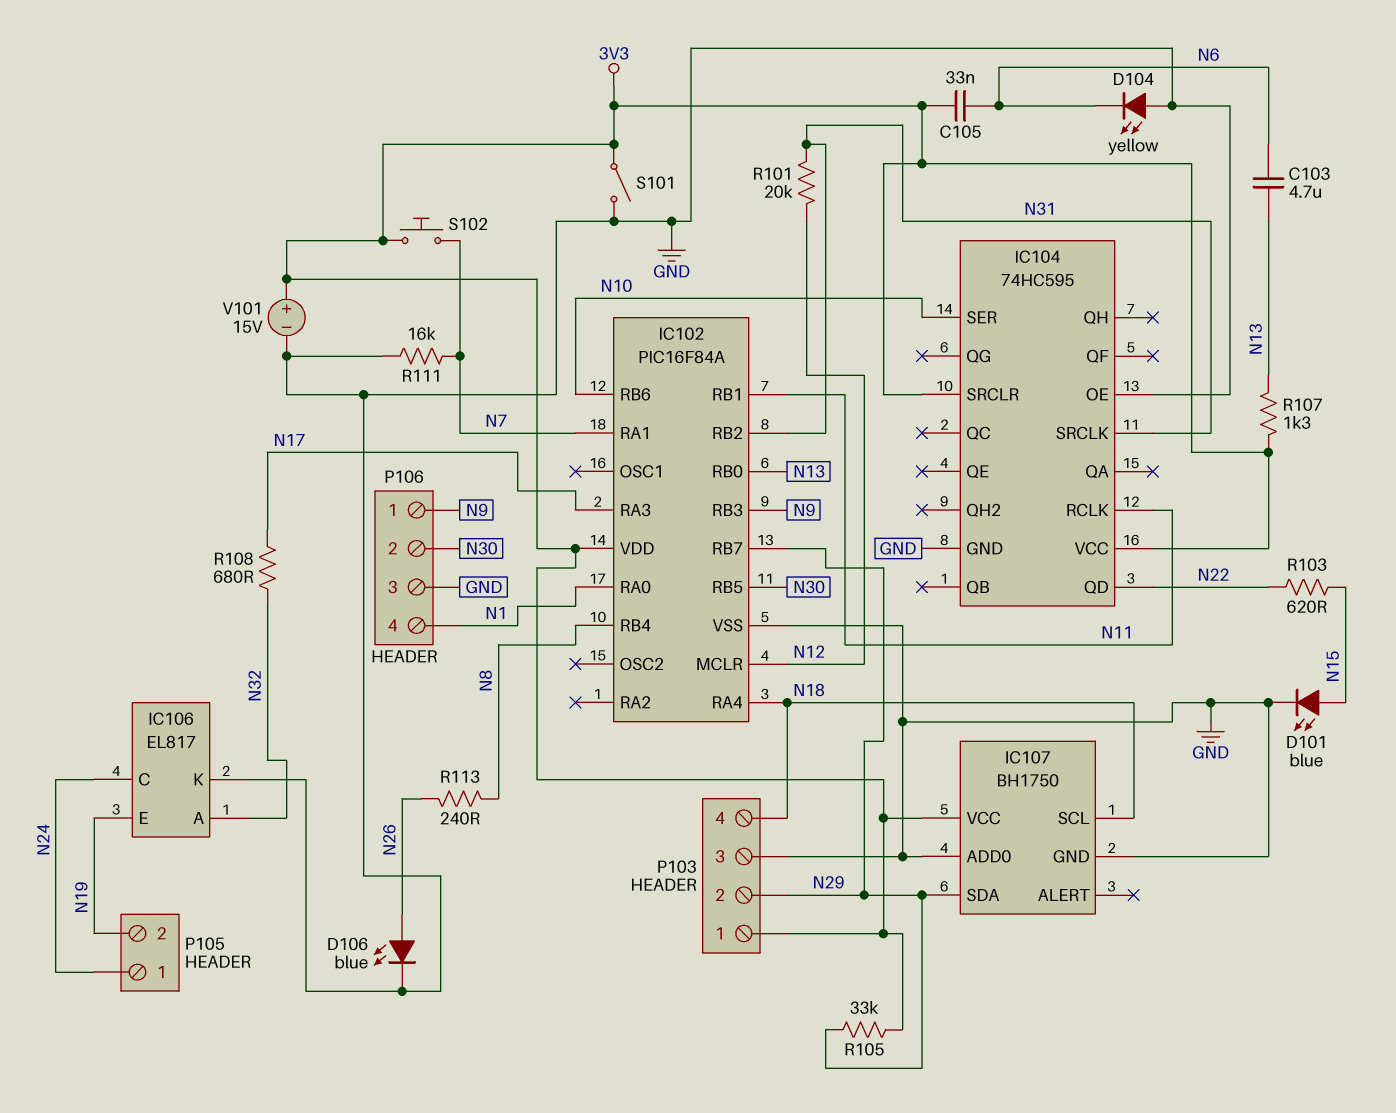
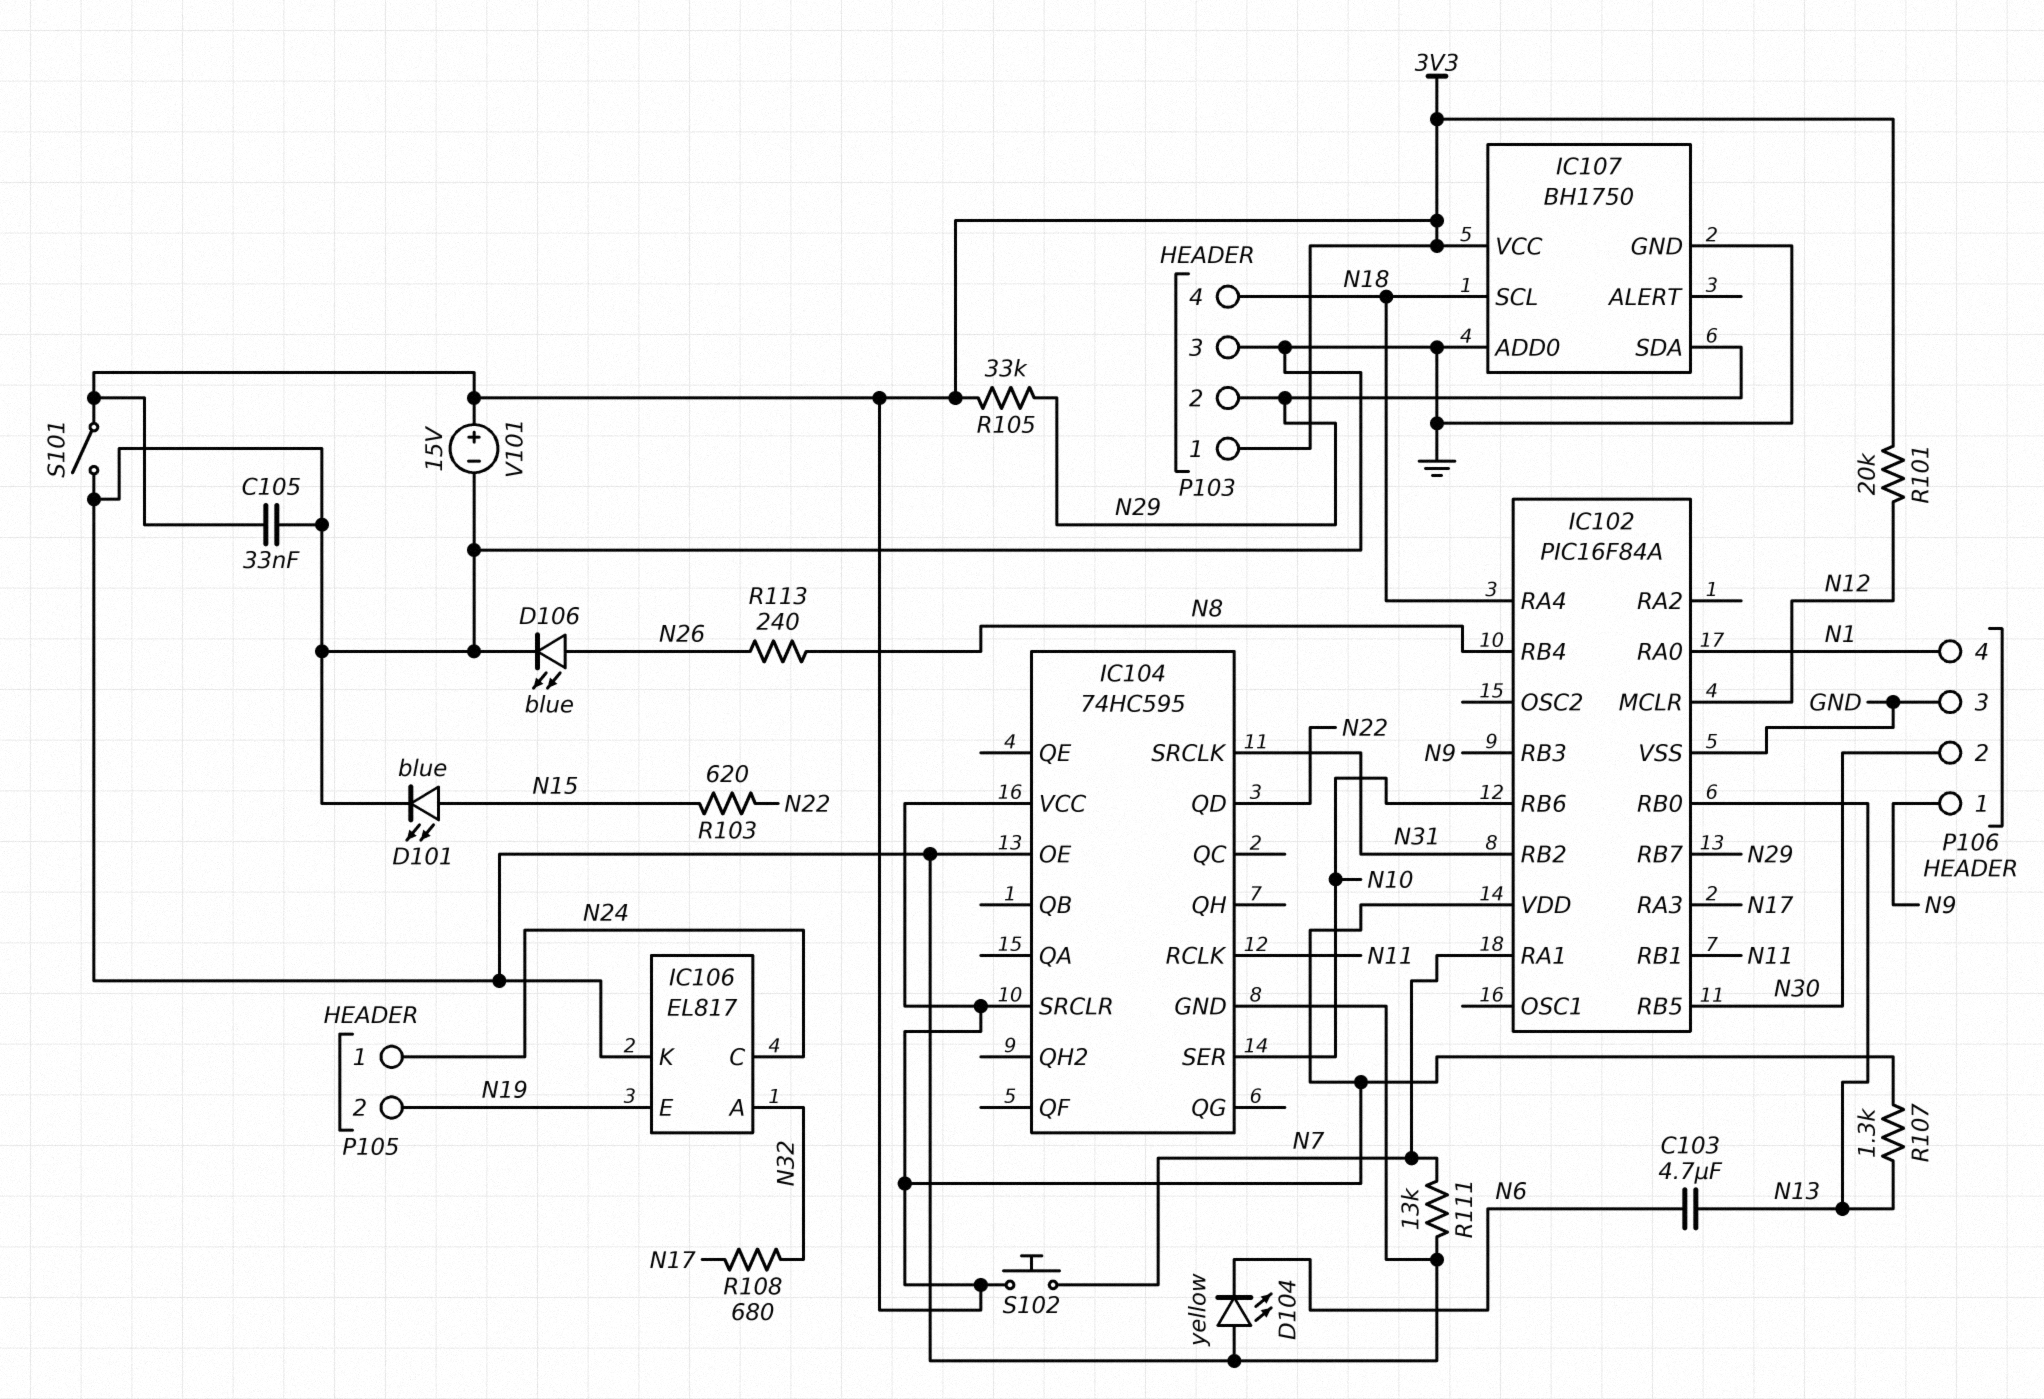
C105: 33nF (3V3, N6) -> 33nF (3V3, GND)
R101: 20k (N12, N31) -> 20k (3V3, N12)
R111: 16k (GND, N7) -> 13k (GND, N7)

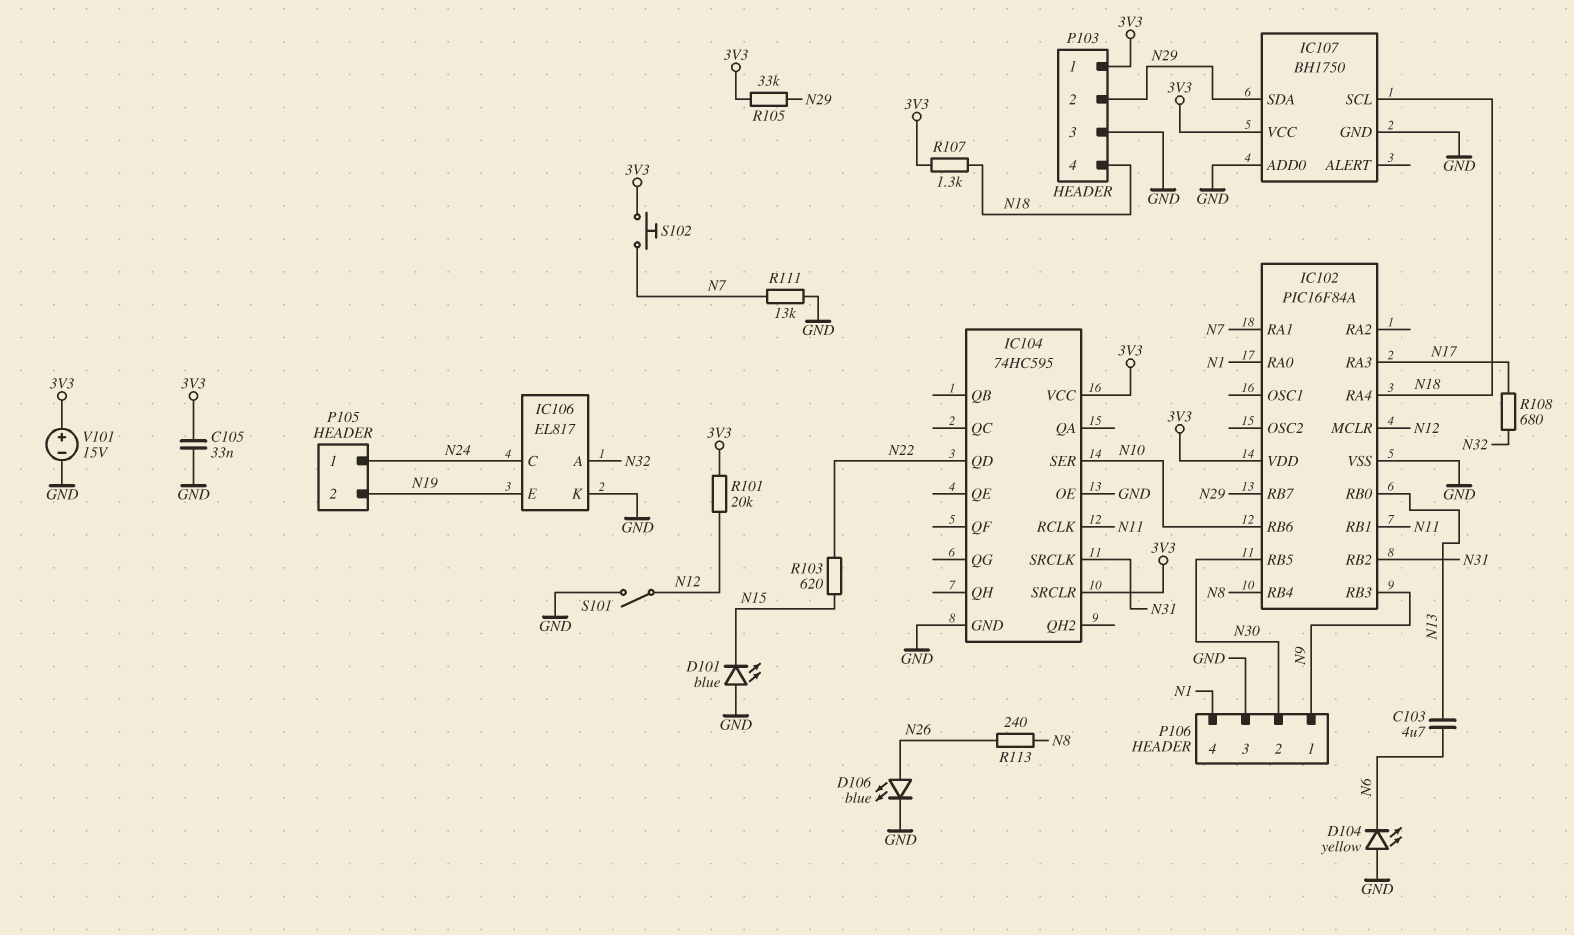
D101: LED blue (A N15, K GND) -> LED blue (A GND, K N15)
R107: 1.3k (3V3, N13) -> 1.3k (3V3, N18)
S101: switch (3V3, GND) -> switch (GND, N12)

